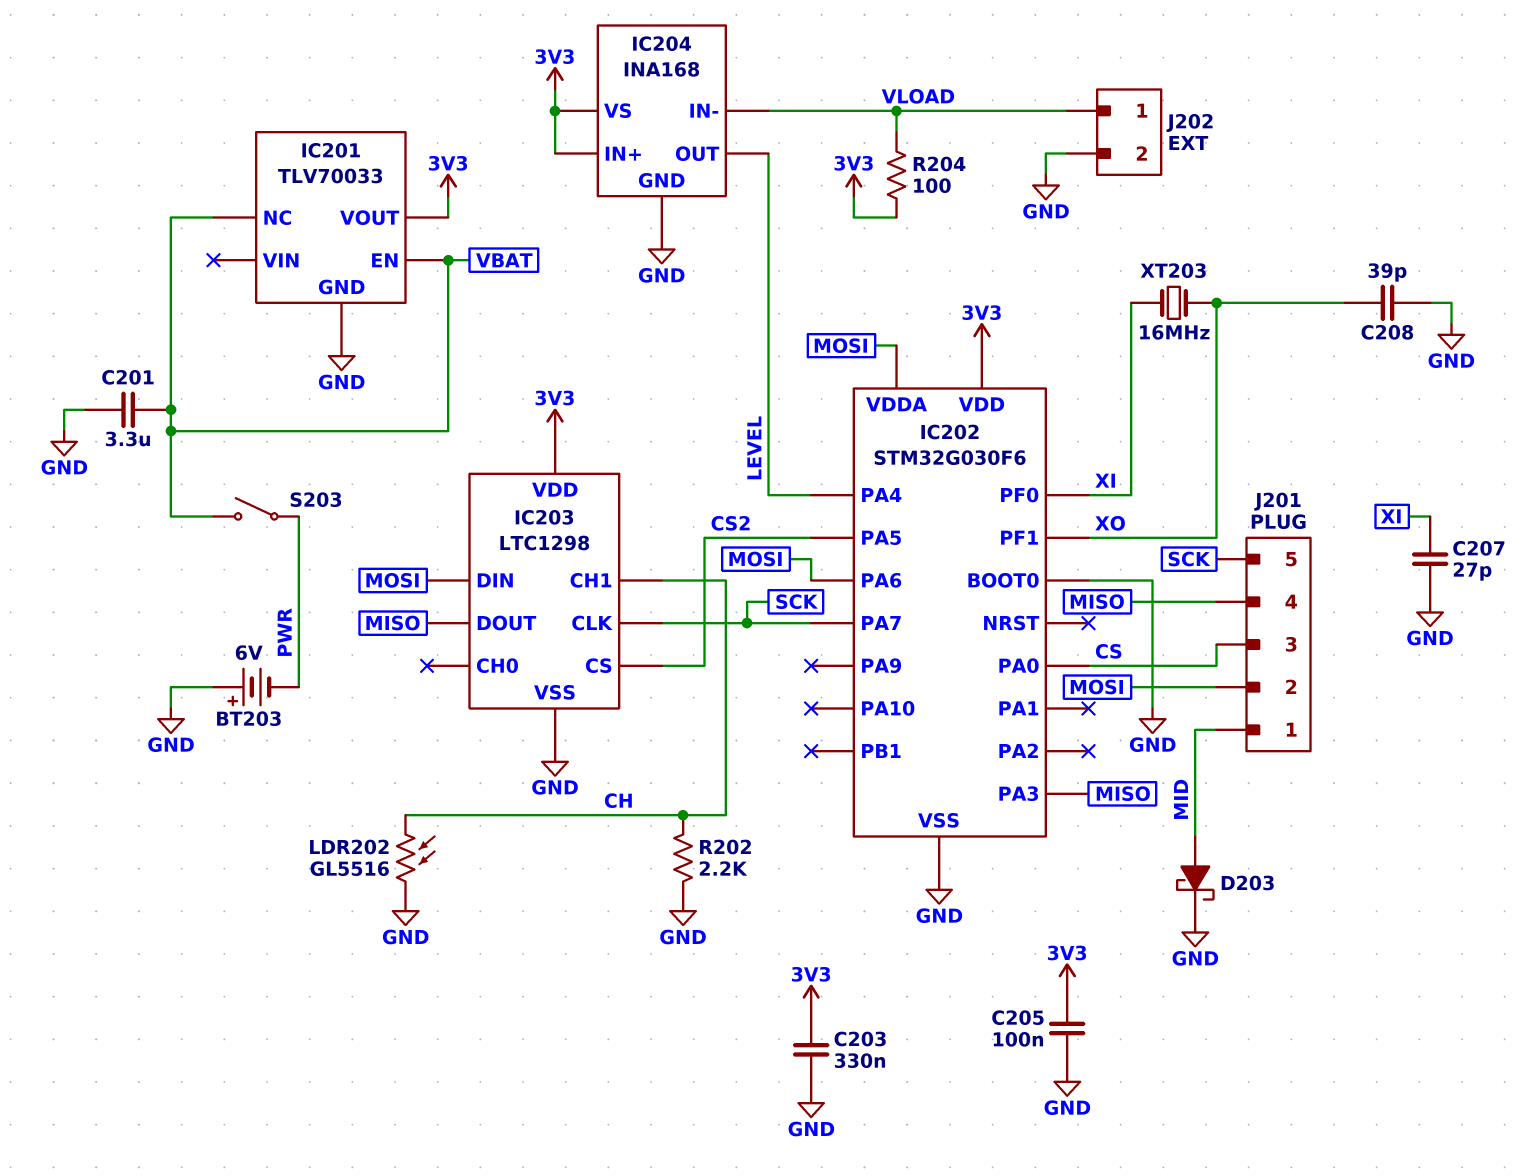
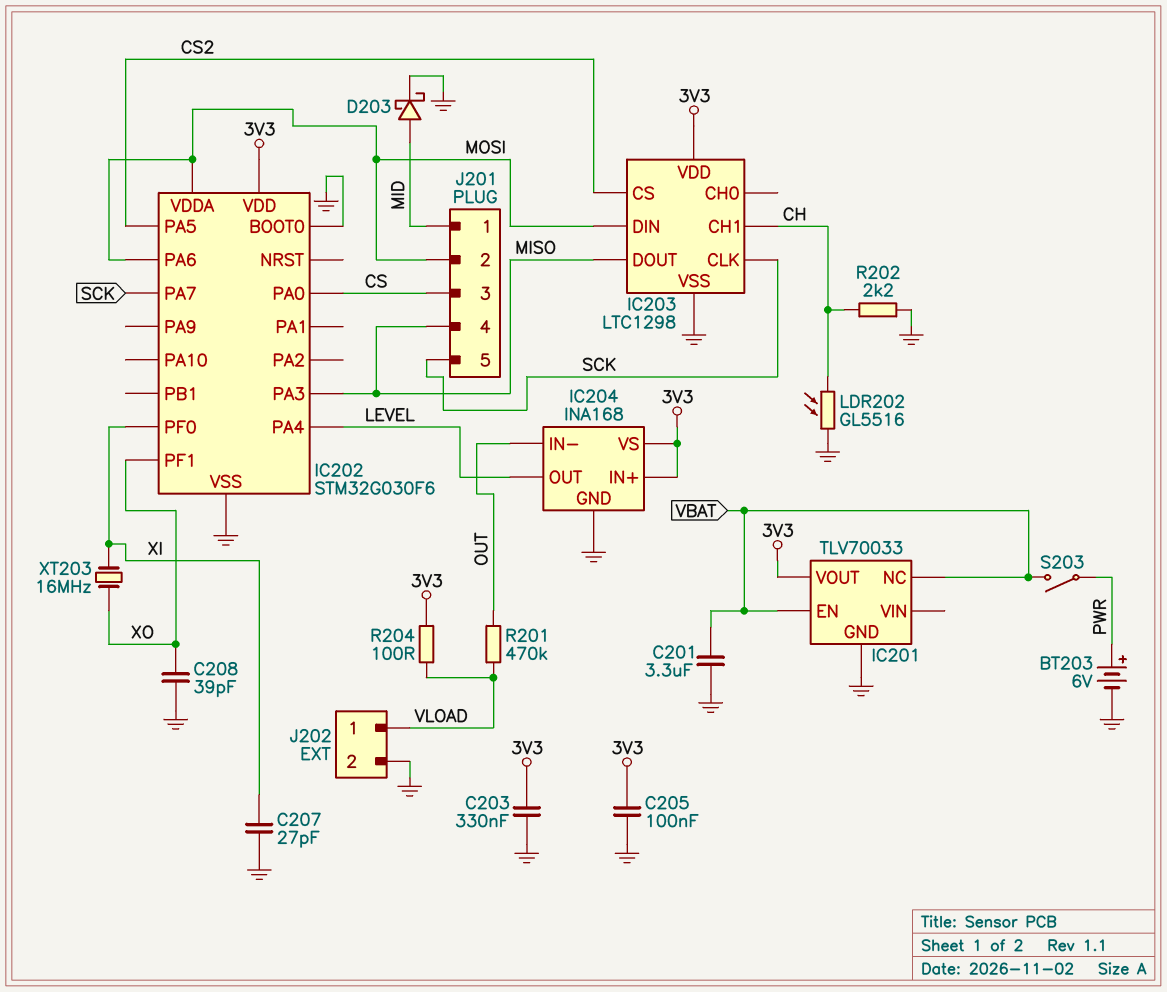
BT203: 6V (plus GND, minus PWR) -> 6V (plus PWR, minus GND)
IC204 pin IN-: VLOAD -> OUT
R201: none -> 470k (OUT, VLOAD)

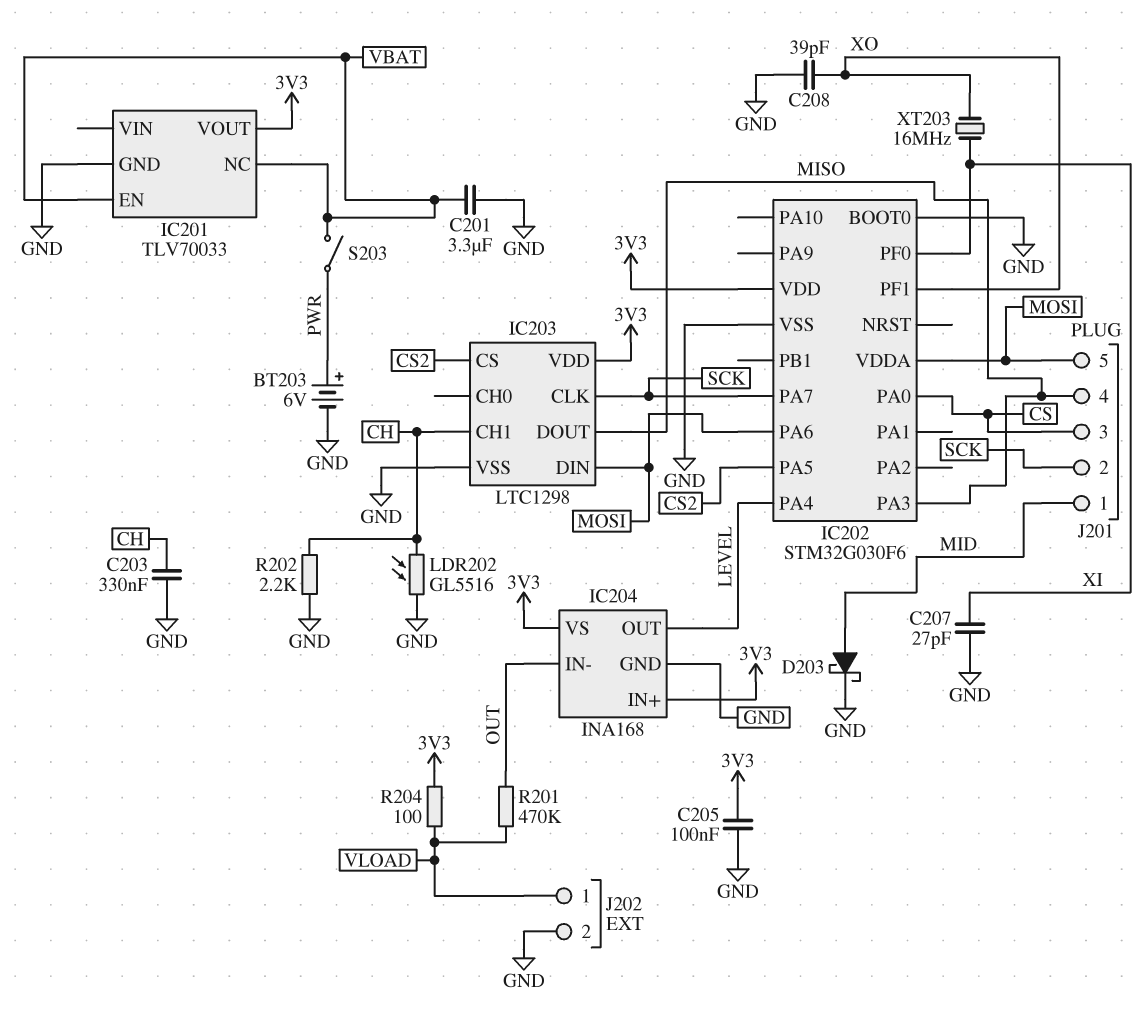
C203: 330nF (3V3, GND) -> 330nF (CH, GND)
J201 pin 2: MOSI -> SCK
J201 pin 5: SCK -> MOSI

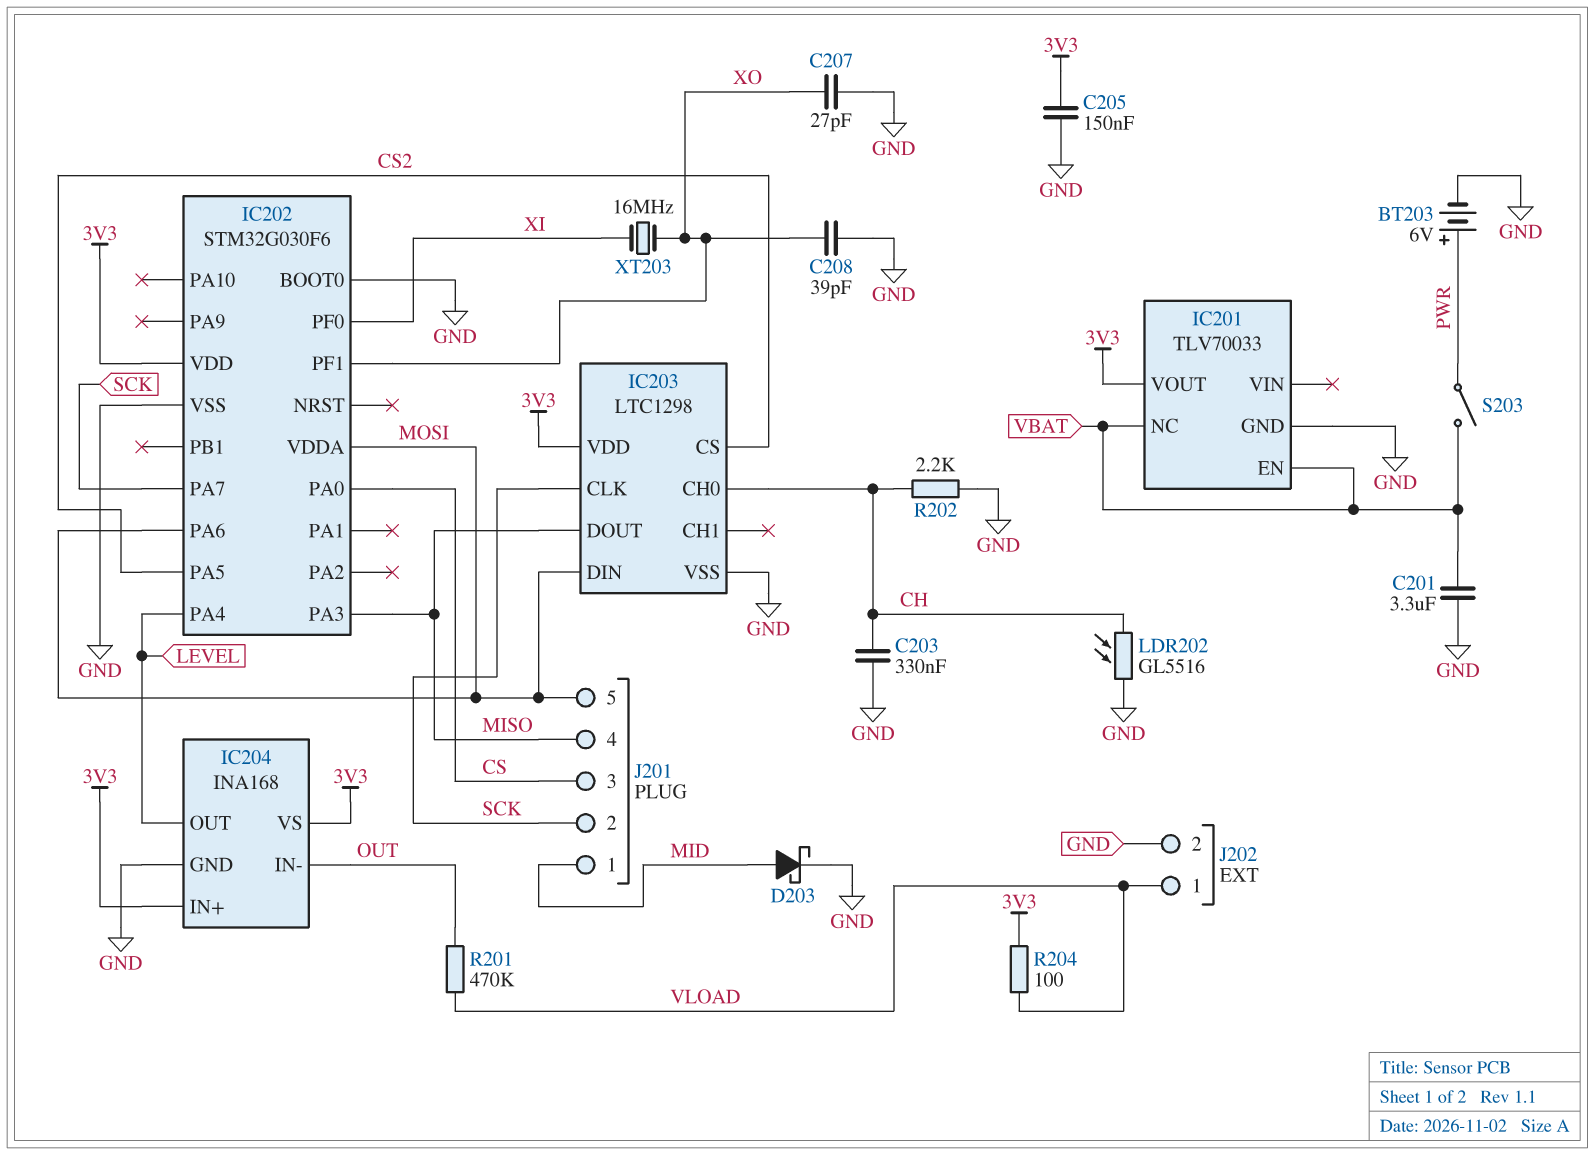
C205: 100nF (3V3, GND) -> 150nF (3V3, GND)
C207: 27pF (GND, XI) -> 27pF (GND, XO)
IC203 pin CH0: none -> CH
IC203 pin CH1: CH -> none

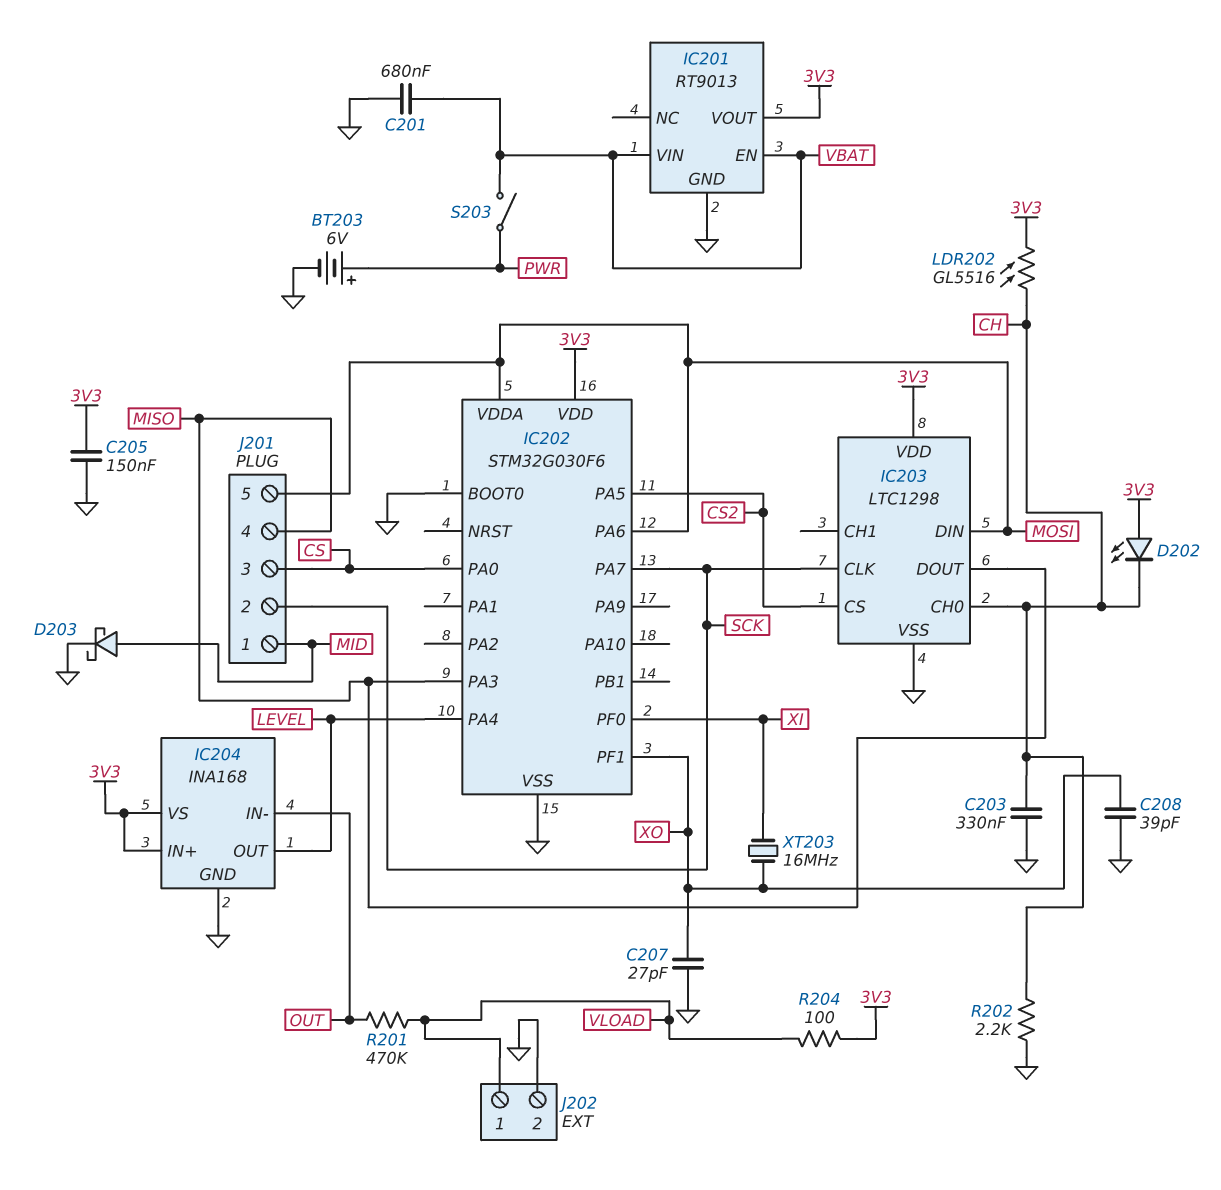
C201: 3.3uF (GND, VBAT) -> 680nF (GND, VBAT)
D202: none -> LED (A 3V3, K CH)
IC201: TLV70033 -> RT9013
IC201 pin NC: VBAT -> none
IC201 pin VIN: none -> VBAT
LDR202: GL5516 (CH, GND) -> GL5516 (3V3, CH)

